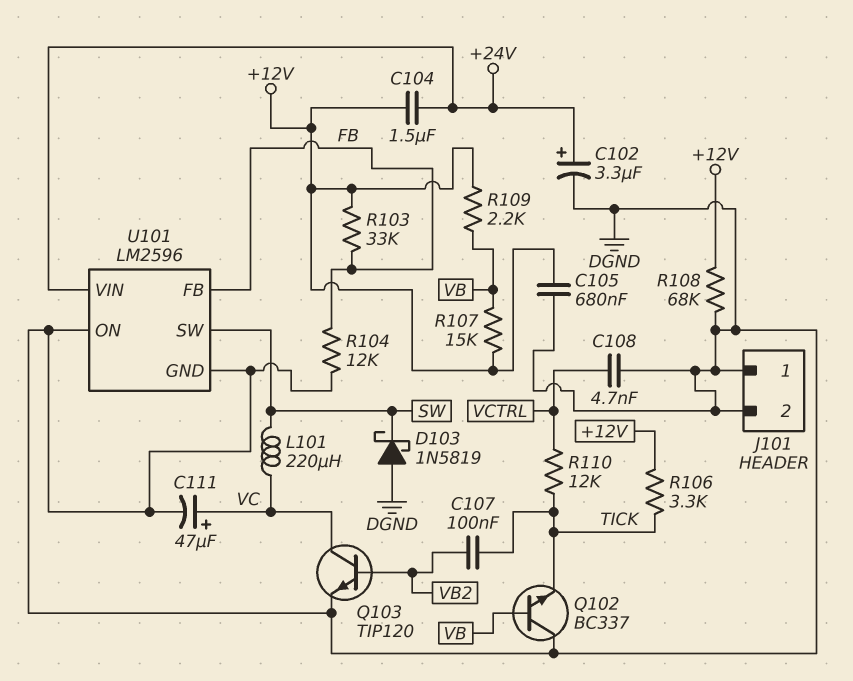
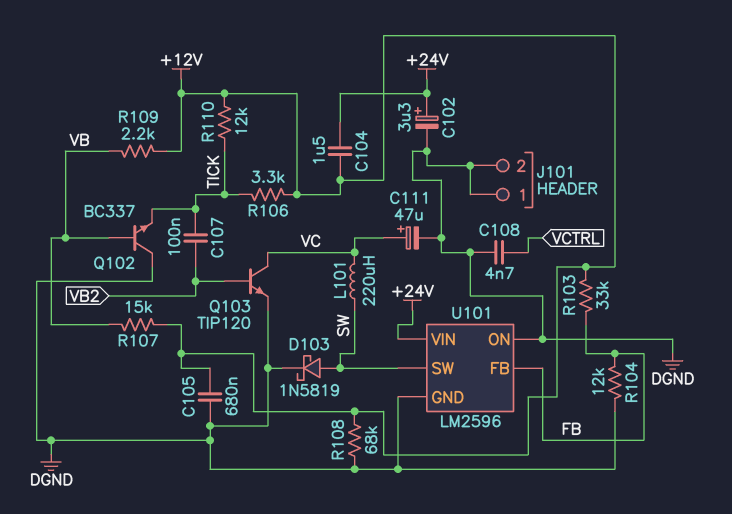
D103: schottky 1N5819 (A DGND, K SW) -> schottky 1N5819 (A SW, K DGND)
R110: 12k (TICK, VCTRL) -> 12k (+12V, TICK)

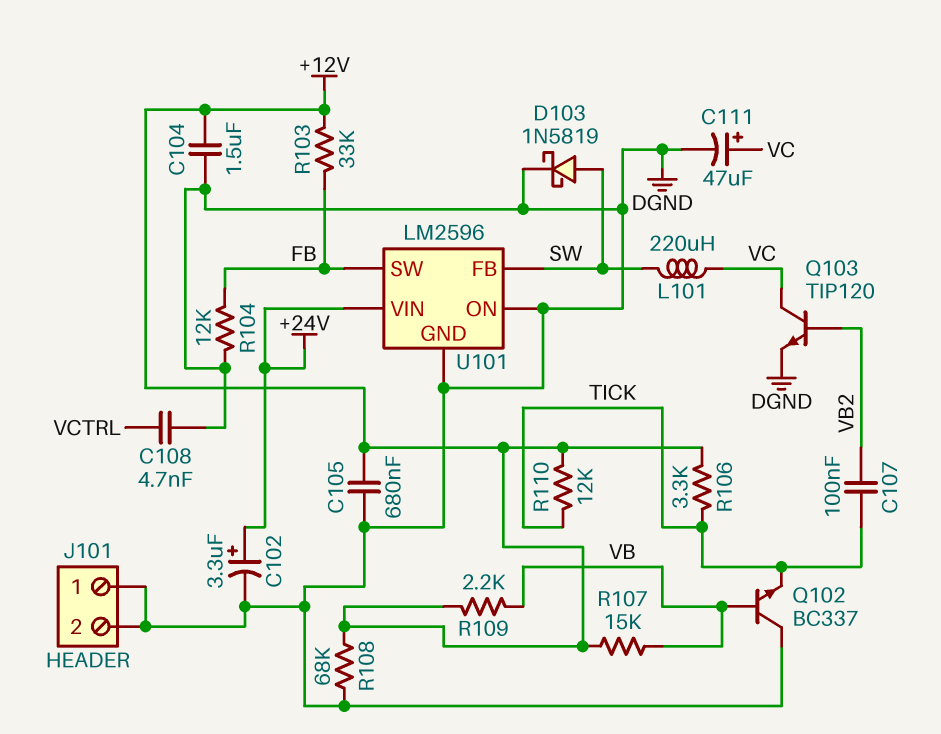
C104: 1.5uF (+12V, +24V) -> 1.5uF (+12V, DGND)
U101 pin FB: FB -> SW
U101 pin SW: SW -> FB

